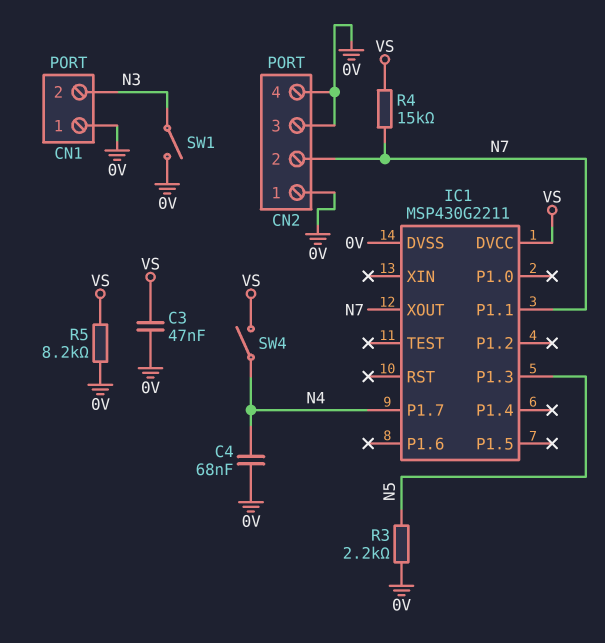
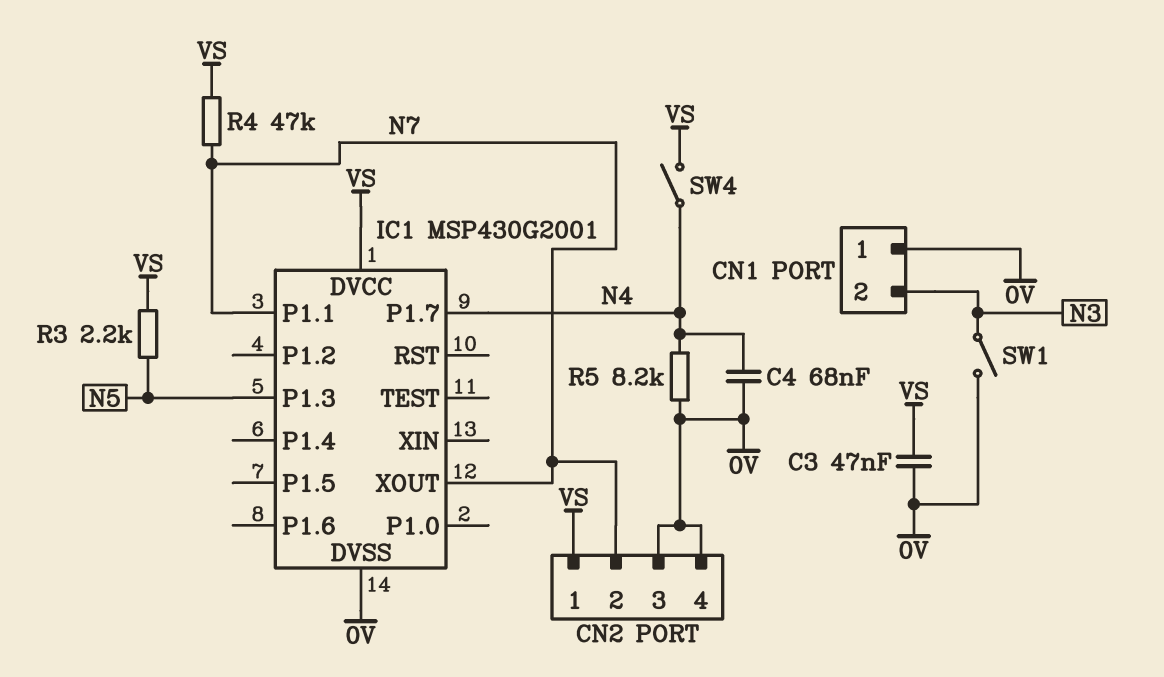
CN2 pin 1: 0V -> VS
IC1: MSP430G2211 -> MSP430G2001
R3: 2.2k (0V, N5) -> 2.2k (N5, VS)
R4: 15k (N7, VS) -> 47k (N7, VS)
R5: 8.2k (0V, VS) -> 8.2k (0V, N4)

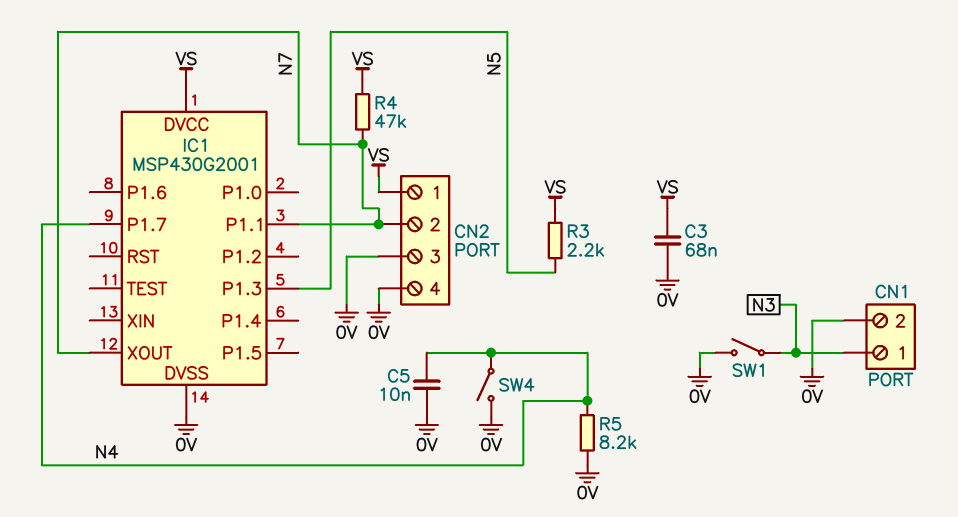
C3: 47nF (0V, VS) -> 68nF (0V, VS)
C4: 68nF (0V, N4) -> none
C5: none -> 10nF (0V, N4)
CN1 pin 1: 0V -> N3
CN1 pin 2: N3 -> 0V
SW4: switch (N4, VS) -> switch (0V, N4)

